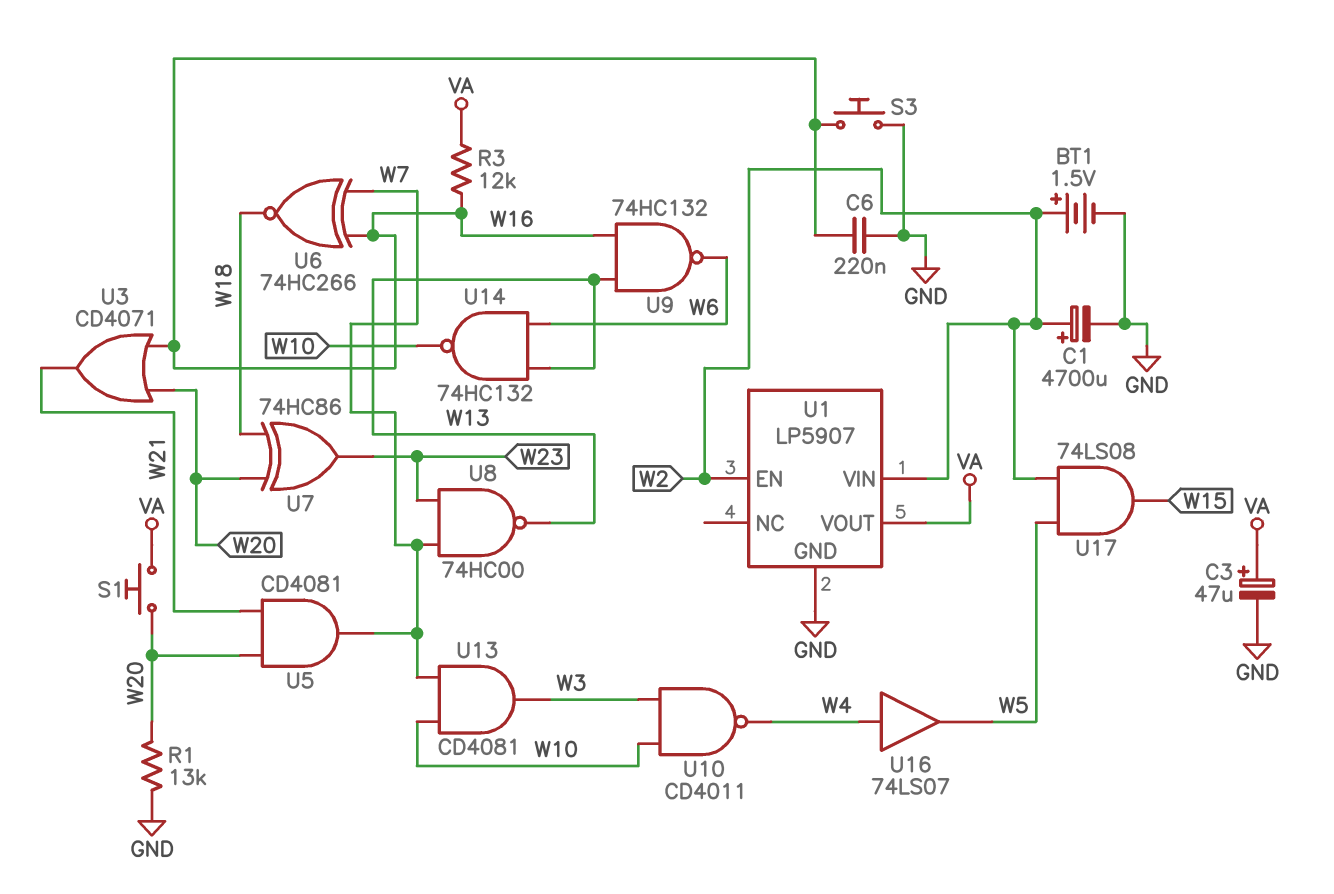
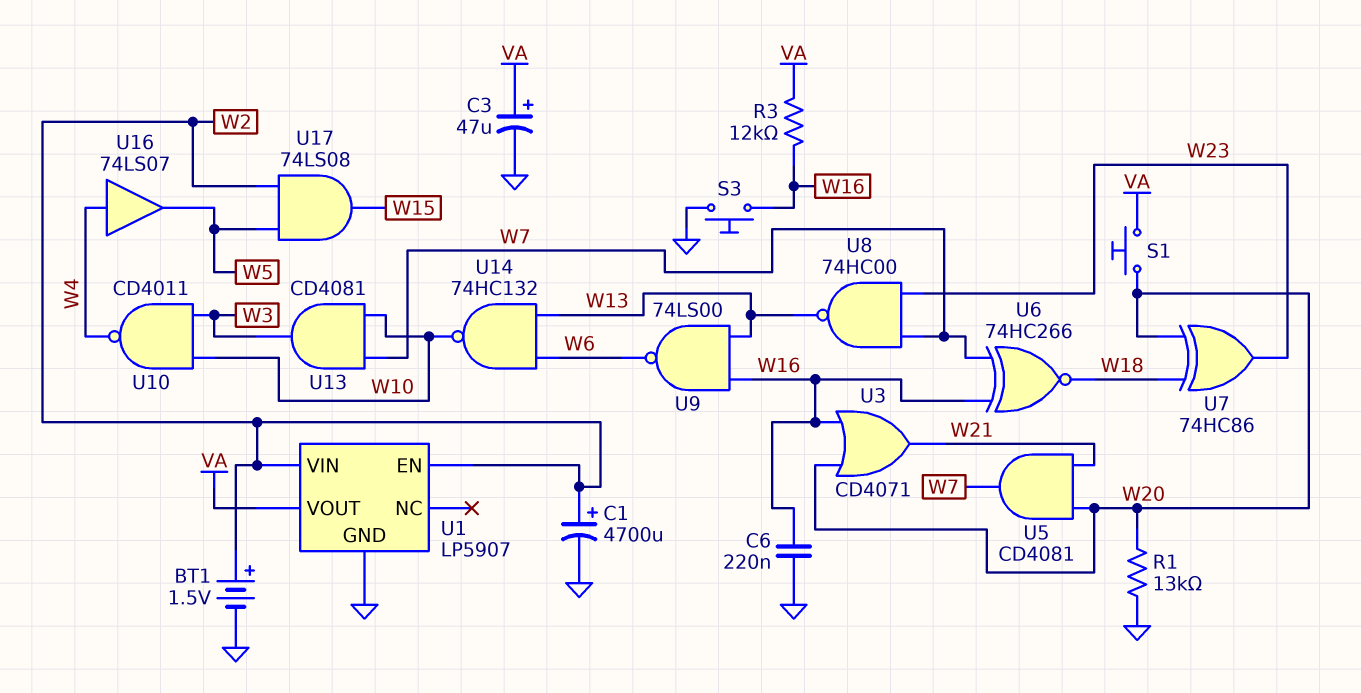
U9: NAND 74HC132 (in W13, in W16, out W6) -> NAND 74LS00 (in W13, in W16, out W6)

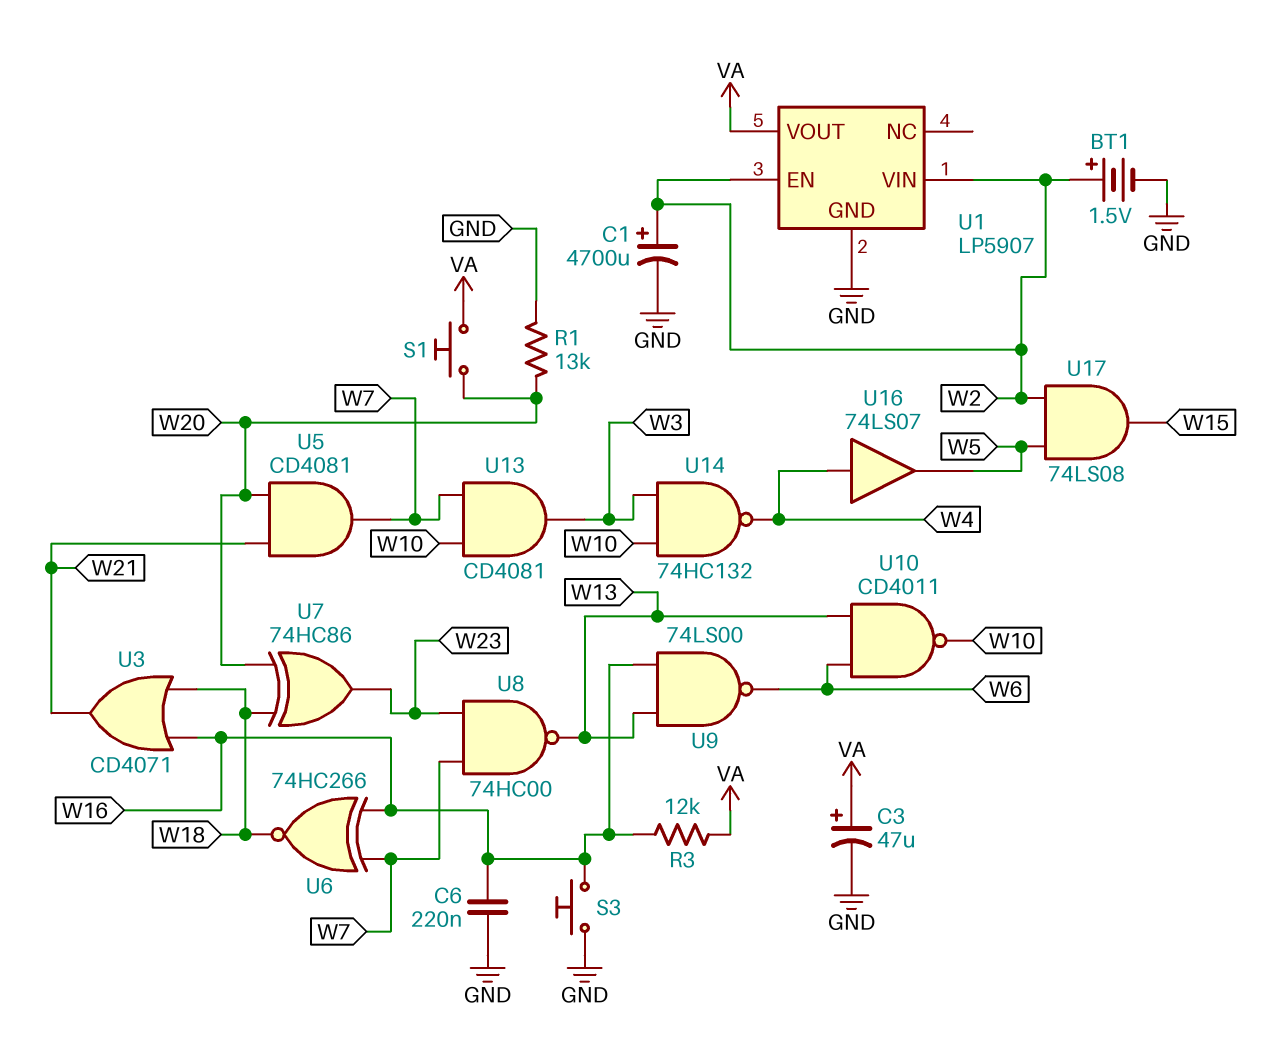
U3: OR CD4071 (in W16, in W20, out W21) -> OR CD4071 (in W16, in W18, out W21)
U10: NAND CD4011 (in W3, in W10, out W4) -> NAND CD4011 (in W6, in W13, out W10)
U14: NAND 74HC132 (in W6, in W13, out W10) -> NAND 74HC132 (in W3, in W10, out W4)

